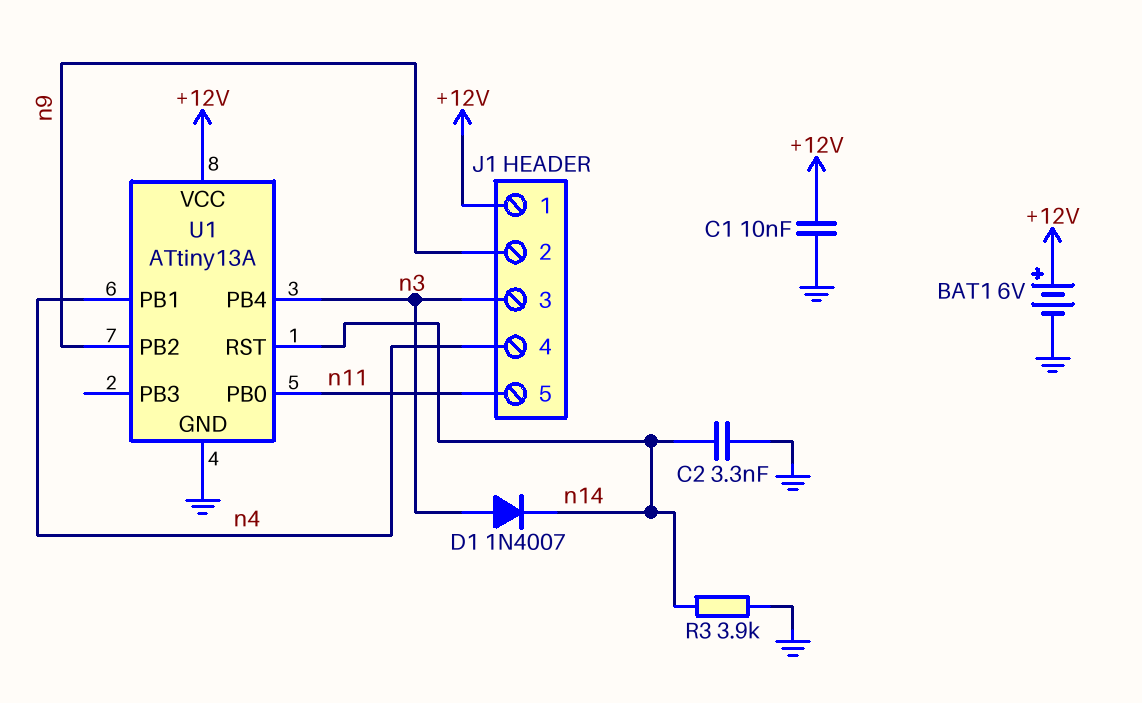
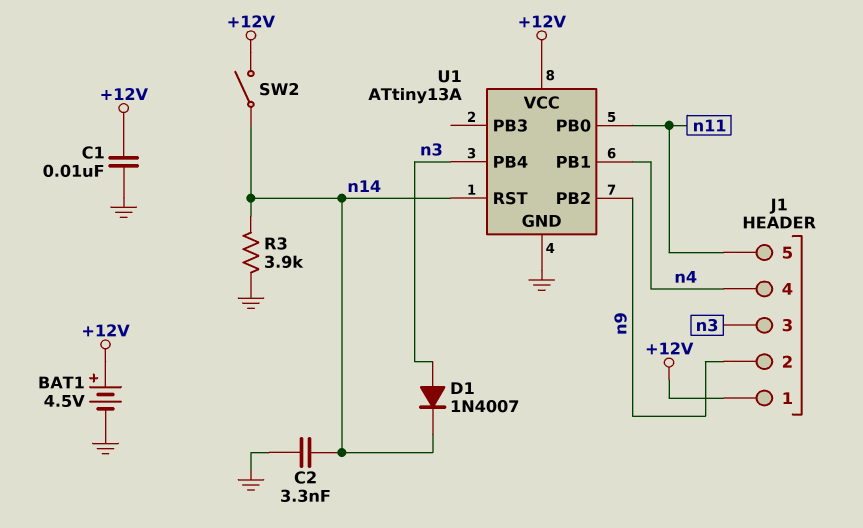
BAT1: 6V (plus +12V, minus GND) -> 4.5V (plus +12V, minus GND)
SW2: none -> switch (+12V, n14)

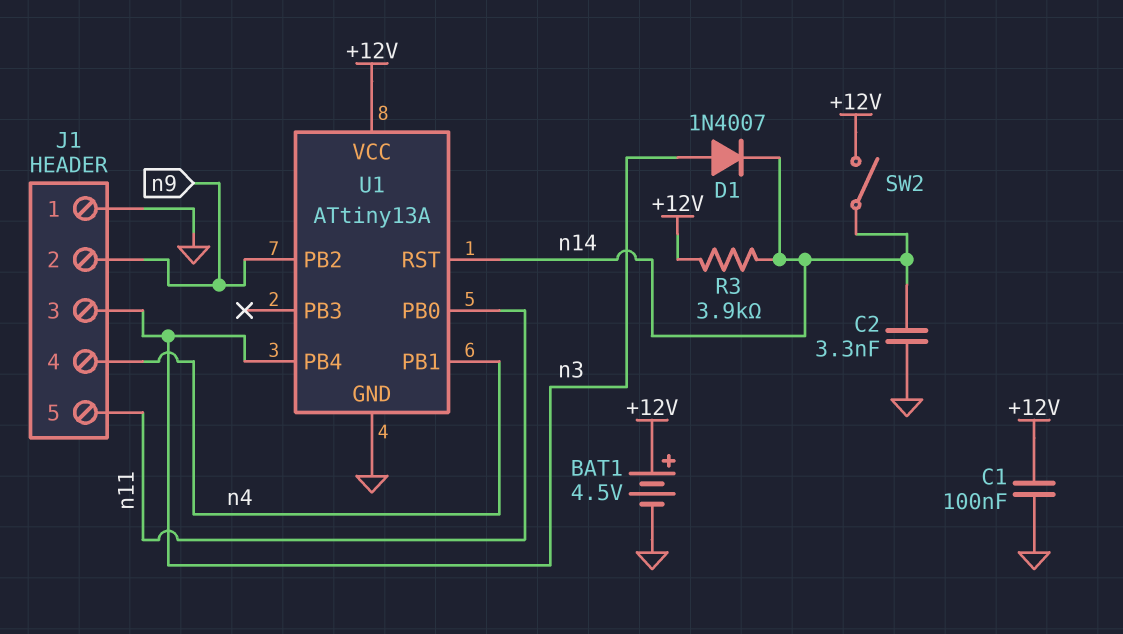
C1: 10nF (+12V, GND) -> 100nF (+12V, GND)
J1 pin 1: +12V -> GND
R3: 3.9k (GND, n14) -> 3.9k (+12V, n14)

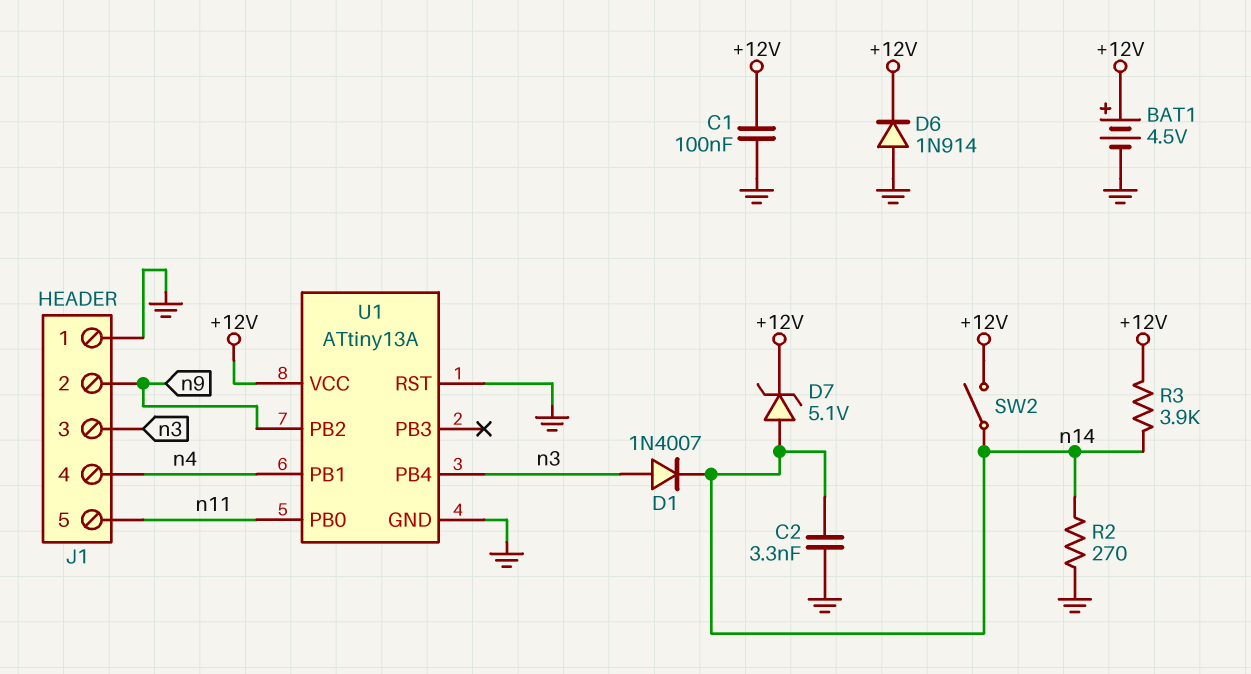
D6: none -> diode 1N914 (A GND, K +12V)
D7: none -> zener 5.1V (A n14, K +12V)
R2: none -> 270 (GND, n14)
U1 pin RST: n14 -> GND

